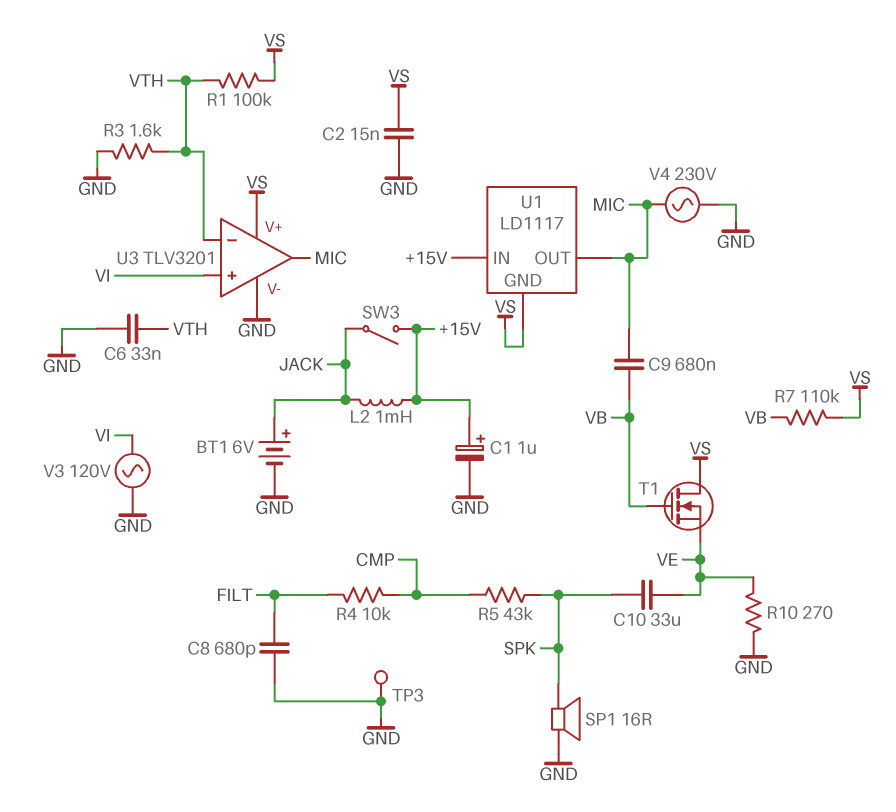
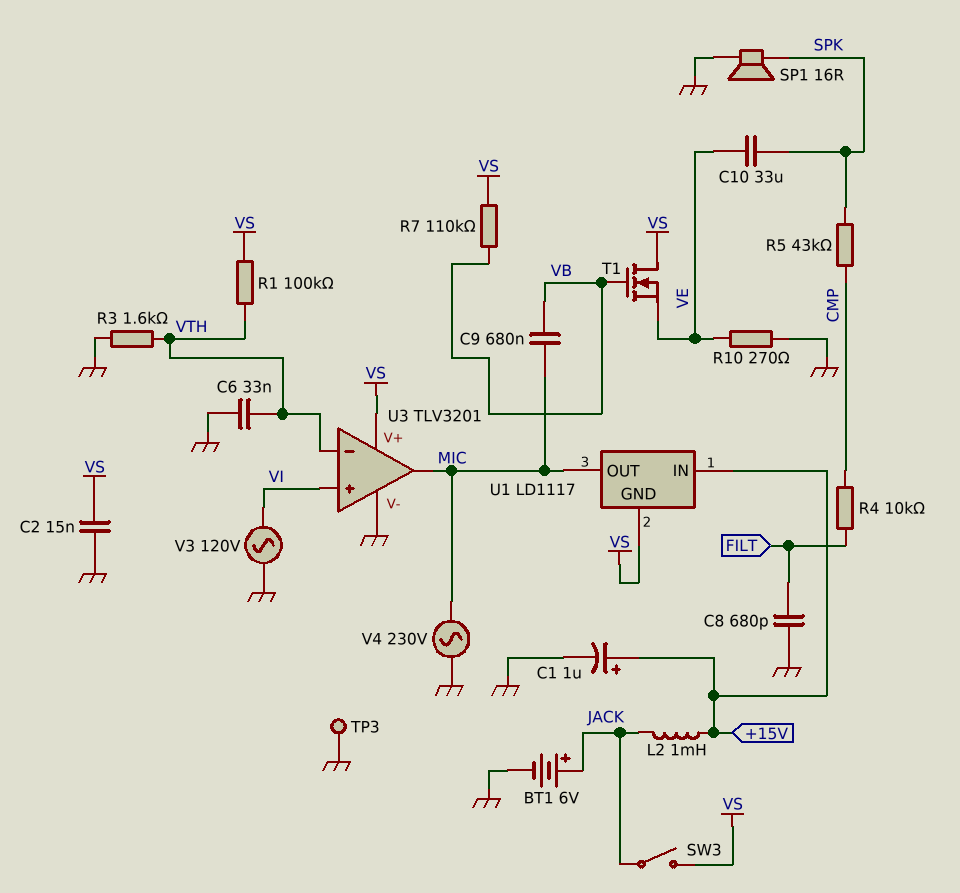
SW3: switch (+15V, JACK) -> switch (JACK, VS)

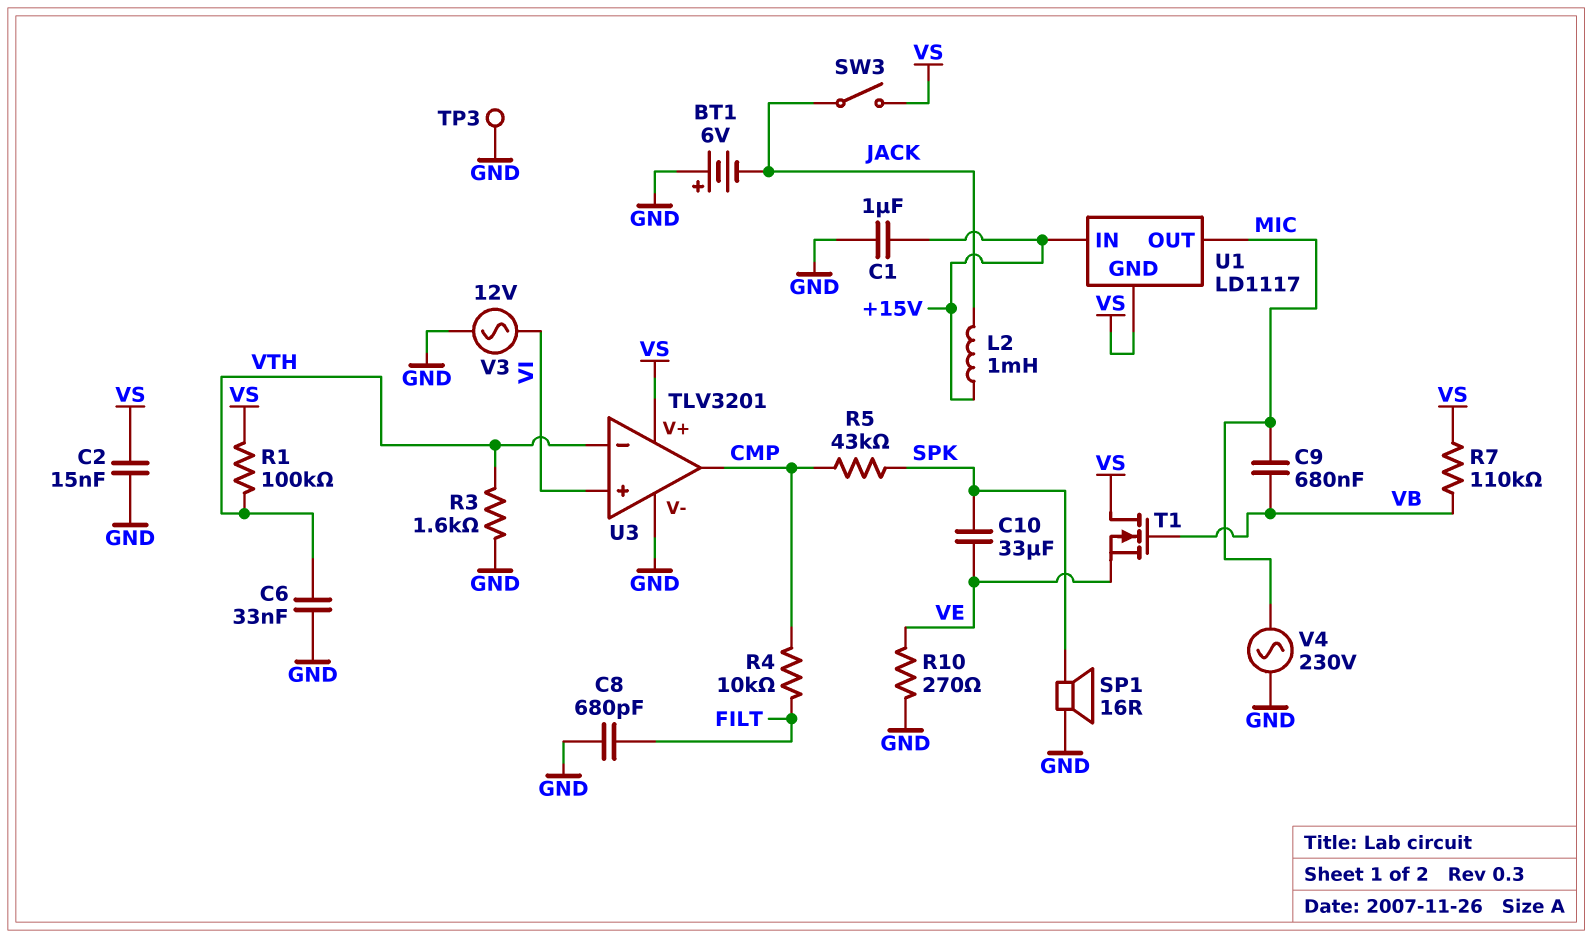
BT1: 6V (plus JACK, minus GND) -> 6V (plus GND, minus JACK)
C1: 1uF (plus +15V, minus GND) -> 1uF (+15V, GND)
U3 pin out: MIC -> CMP
V3: AC 120V (GND, VI) -> AC 12V (GND, VI)

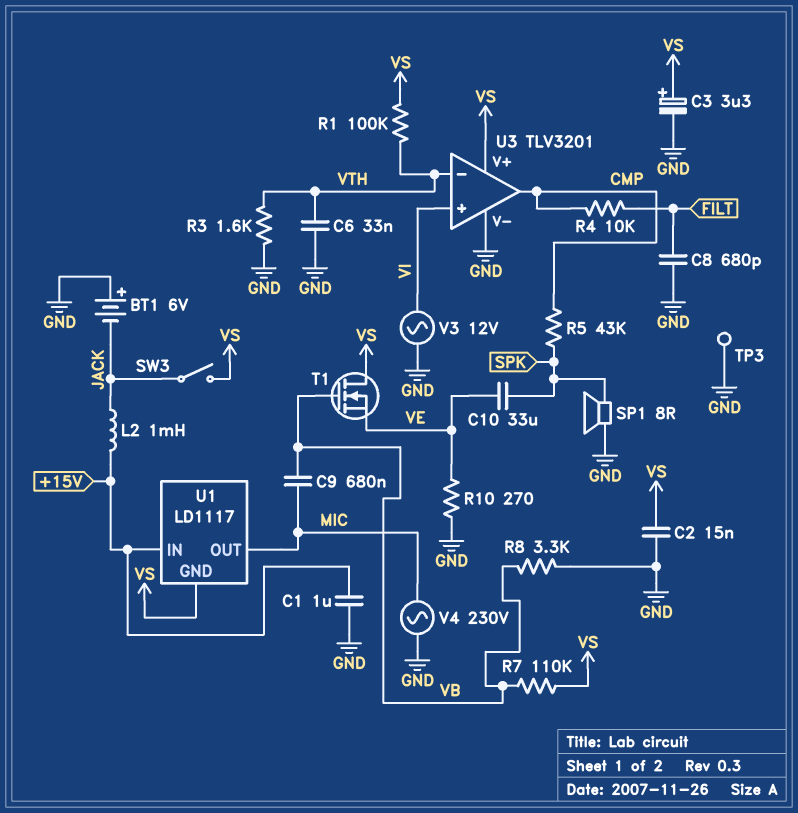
C3: none -> 3.3uF (plus VS, minus GND)
R8: none -> 3.3k (GND, VB)
SP1: speaker 16R (GND, SPK) -> speaker 8R (GND, SPK)

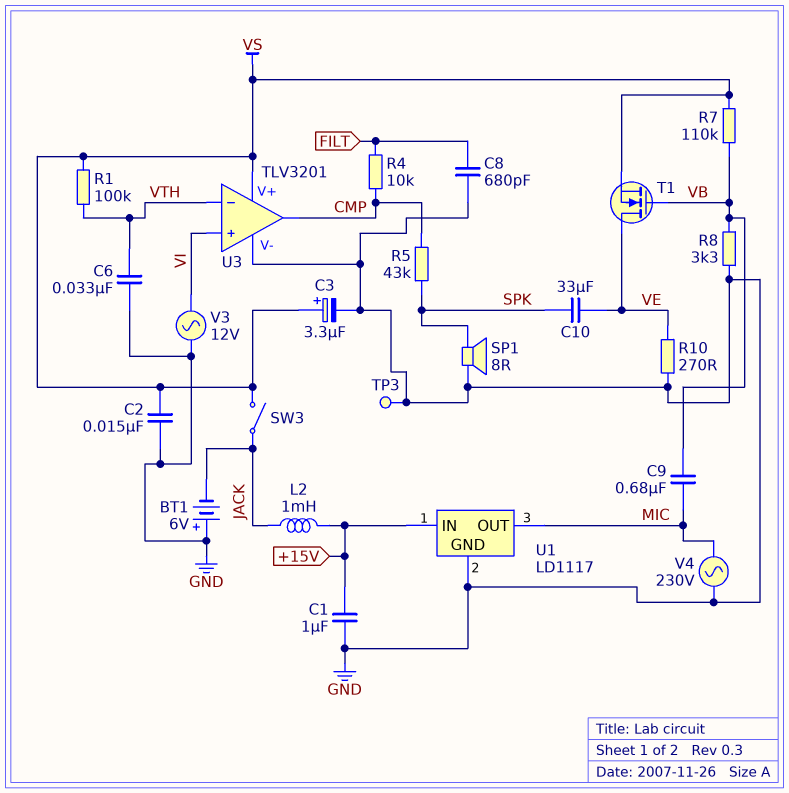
R3: 1.6k (GND, VTH) -> none
T1: NMOS (G VB, D VS, S VE) -> NMOS (G VB, D VE, S VS)
U1 pin GND: VS -> GND

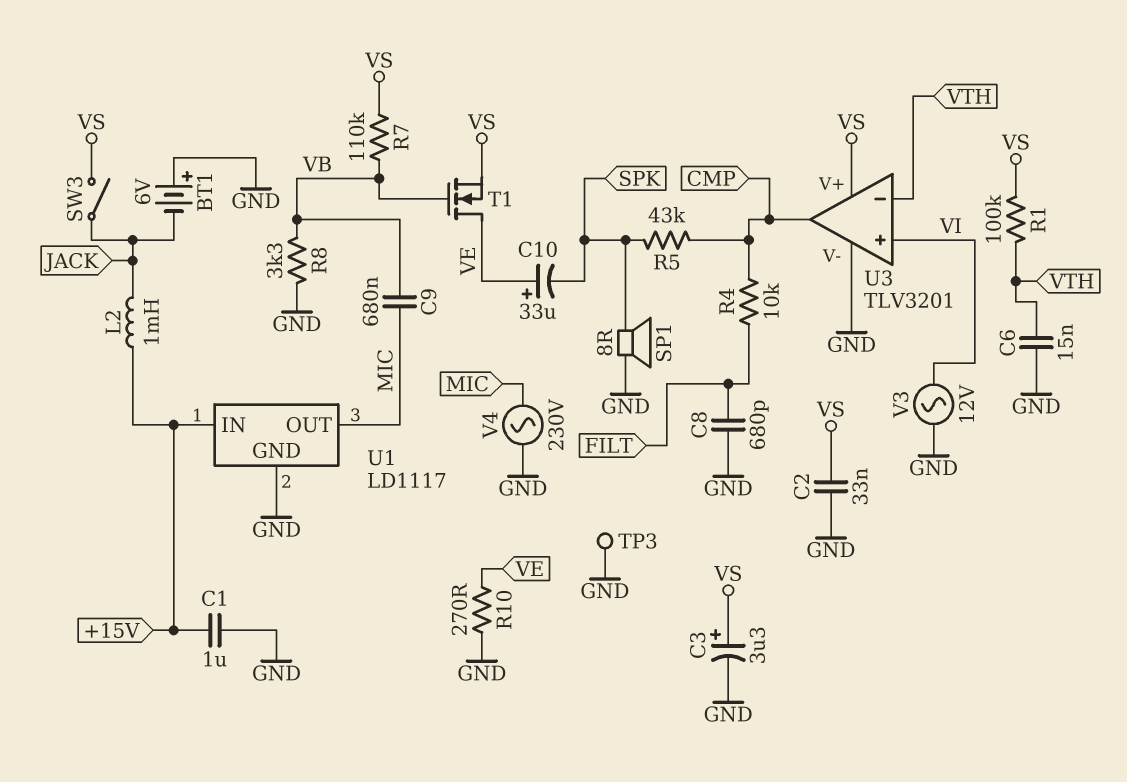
C2: 15nF (GND, VS) -> 33nF (GND, VS)
C6: 33nF (GND, VTH) -> 15nF (GND, VTH)
C10: 33uF (SPK, VE) -> 33uF (plus VE, minus SPK)

